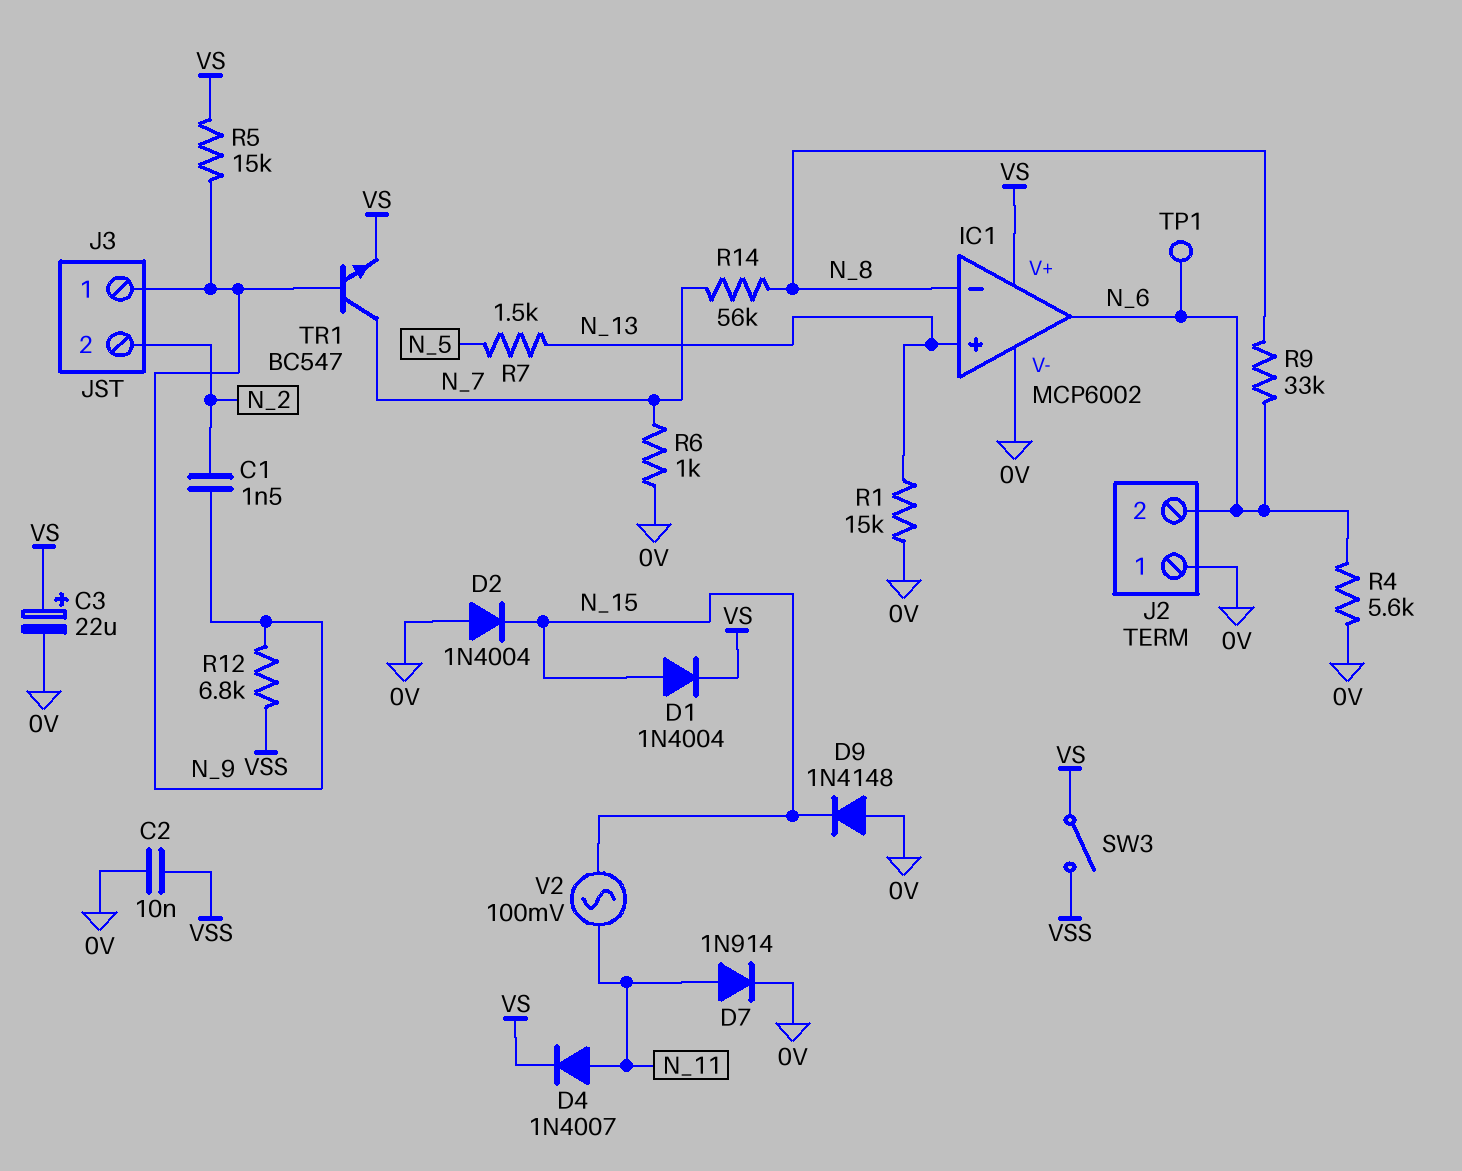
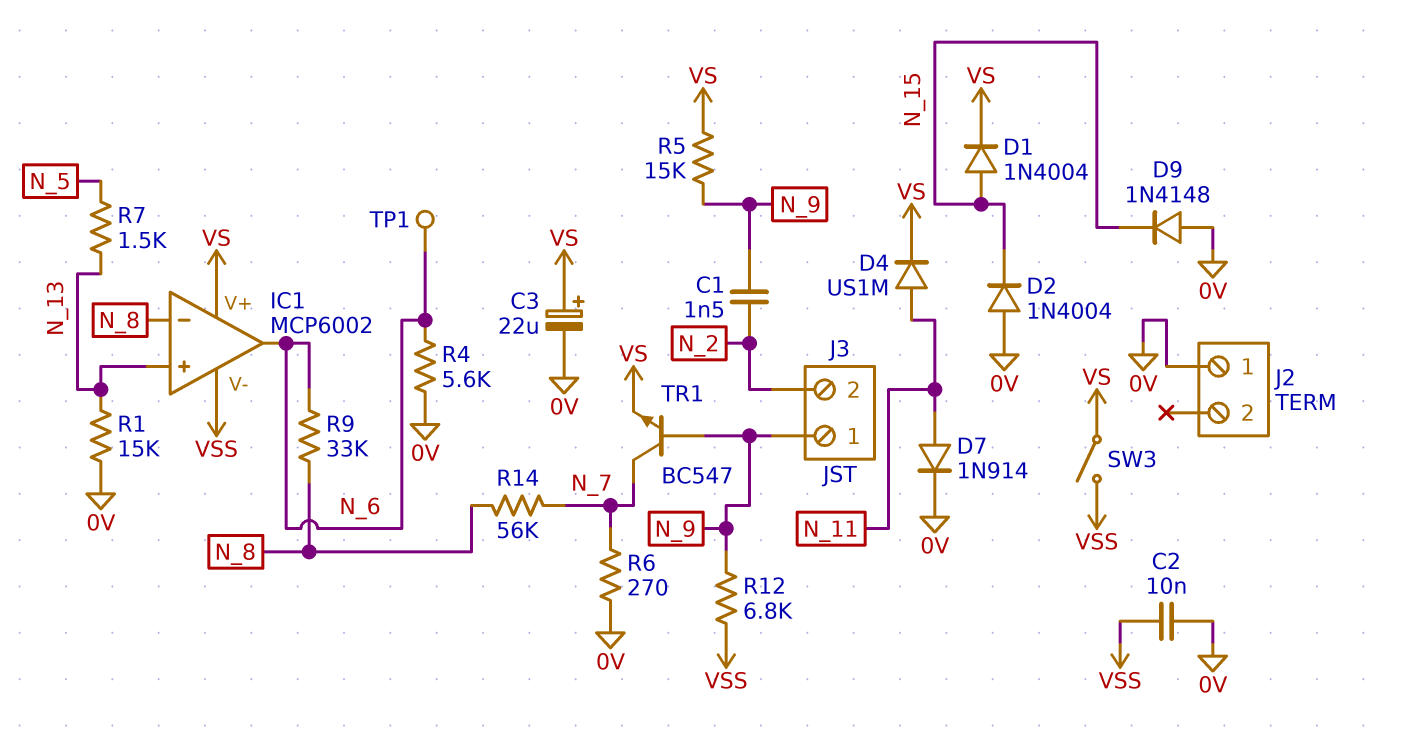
D4: diode 1N4007 (A N_11, K VS) -> diode US1M (A N_11, K VS)
IC1 pin V-: 0V -> VSS
J2 pin 2: N_6 -> none
R6: 1k (0V, N_7) -> 270 (0V, N_7)
V2: AC 100mV (N_11, N_15) -> none

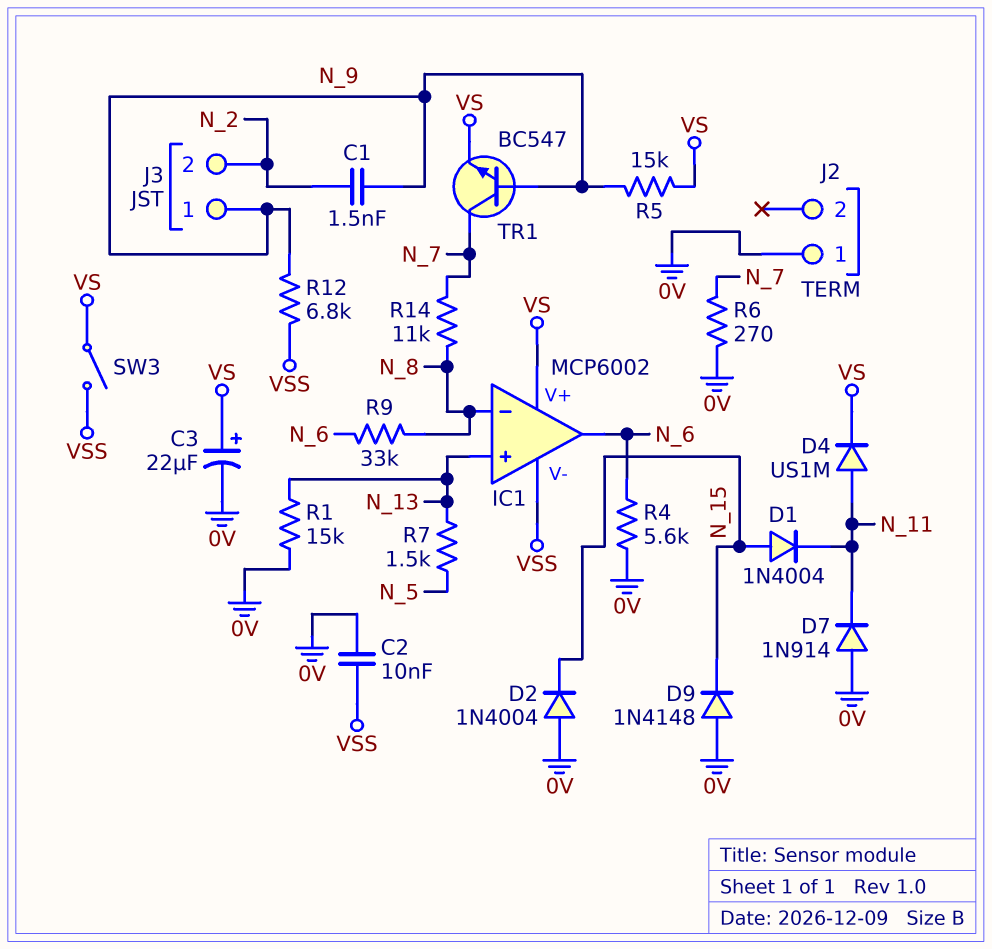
D1: diode 1N4004 (A N_15, K VS) -> diode 1N4004 (A N_15, K N_11)
D7: diode 1N914 (A N_11, K 0V) -> diode 1N914 (A 0V, K N_11)
R14: 56k (N_7, N_8) -> 11k (N_7, N_8)
TP1: test point (N_6) -> none

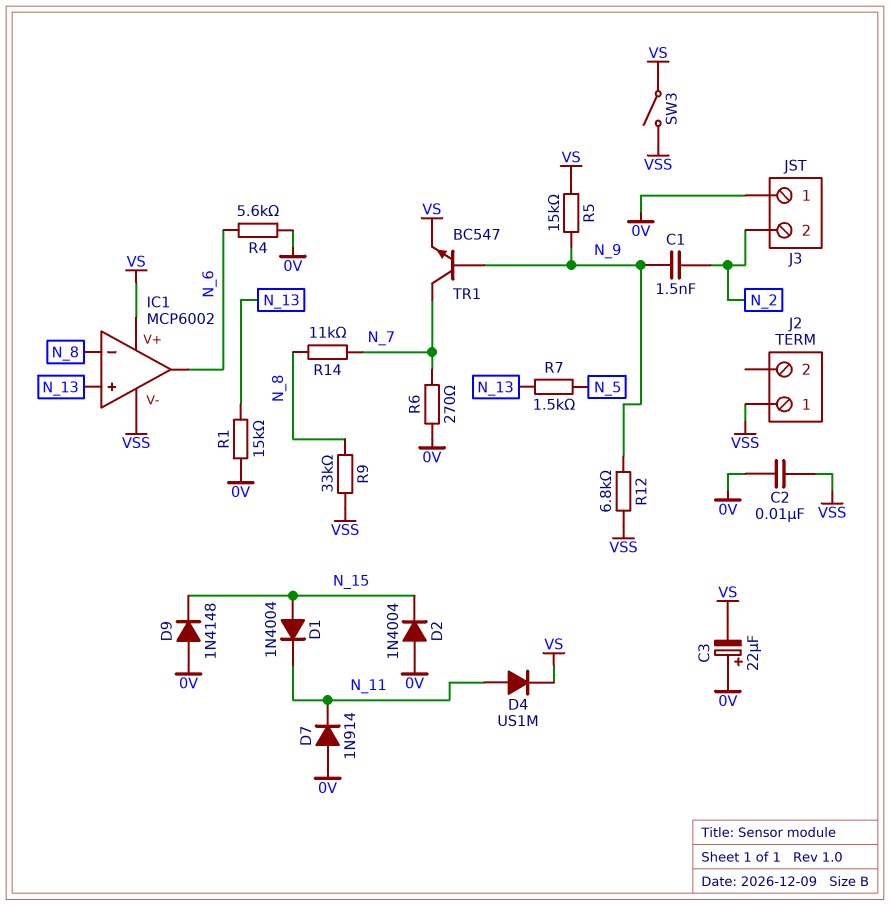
C3: 22uF (plus VS, minus 0V) -> 22uF (plus 0V, minus VS)
J2 pin 1: 0V -> VSS
J3 pin 1: N_9 -> 0V
R9: 33k (N_6, N_8) -> 33k (N_8, VSS)

